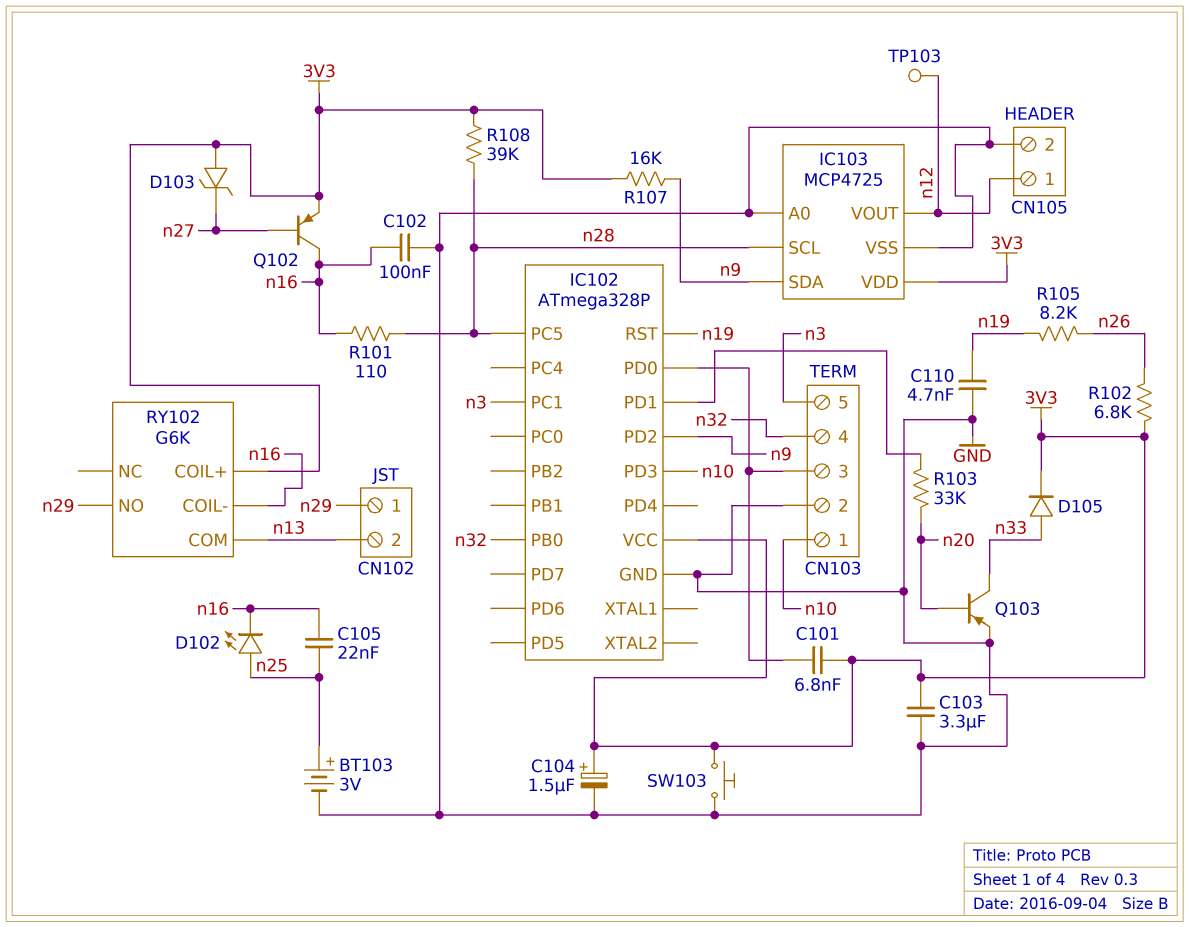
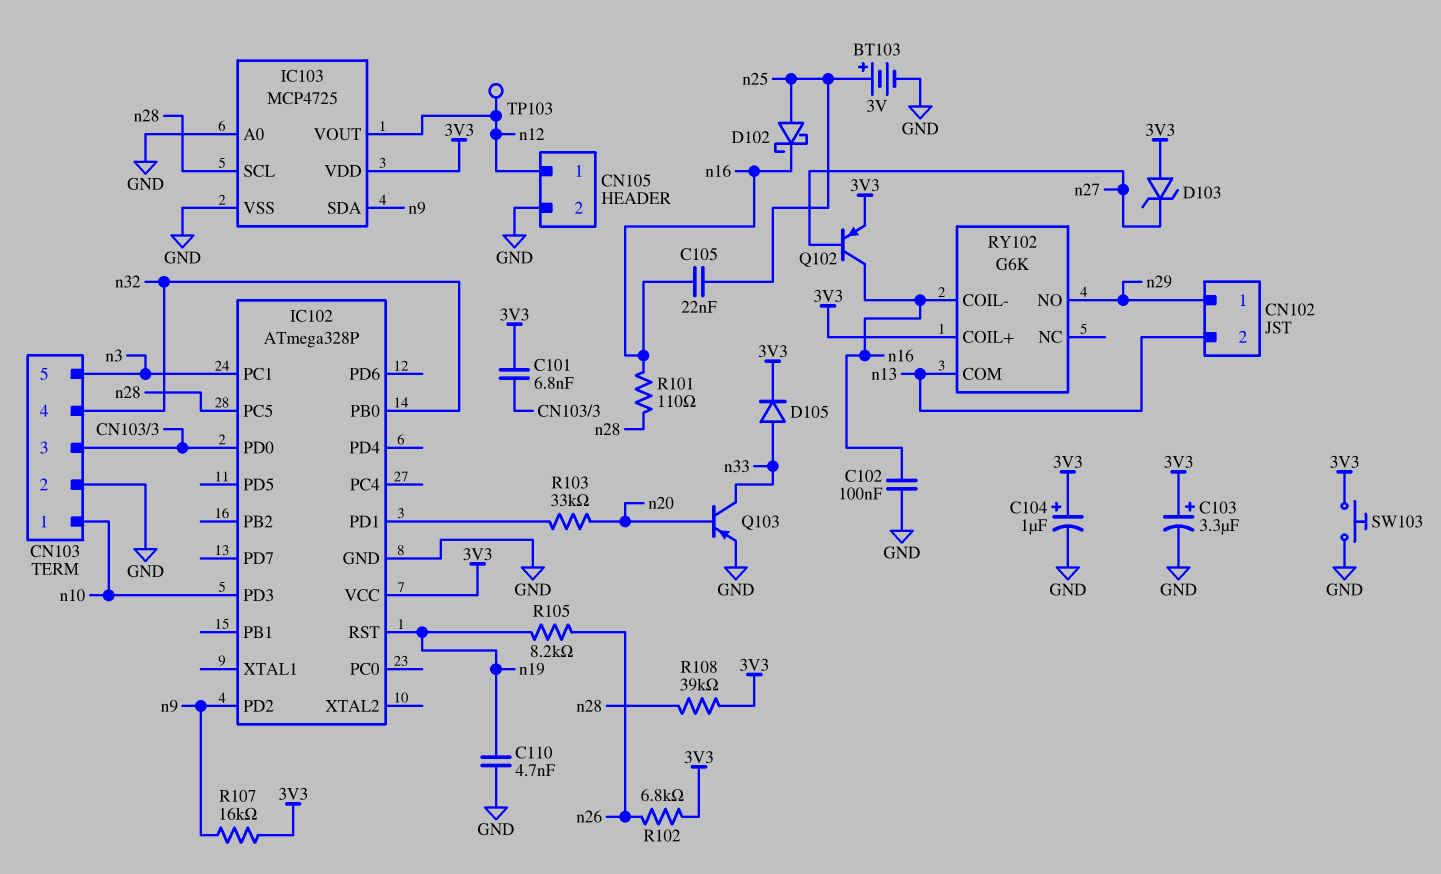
C103: 3.3uF (3V3, GND) -> 3.3uF (plus 3V3, minus GND)
C104: 1.5uF (plus 3V3, minus GND) -> 1uF (plus 3V3, minus GND)
D102: LED (A n25, K n16) -> schottky (A n25, K n16)

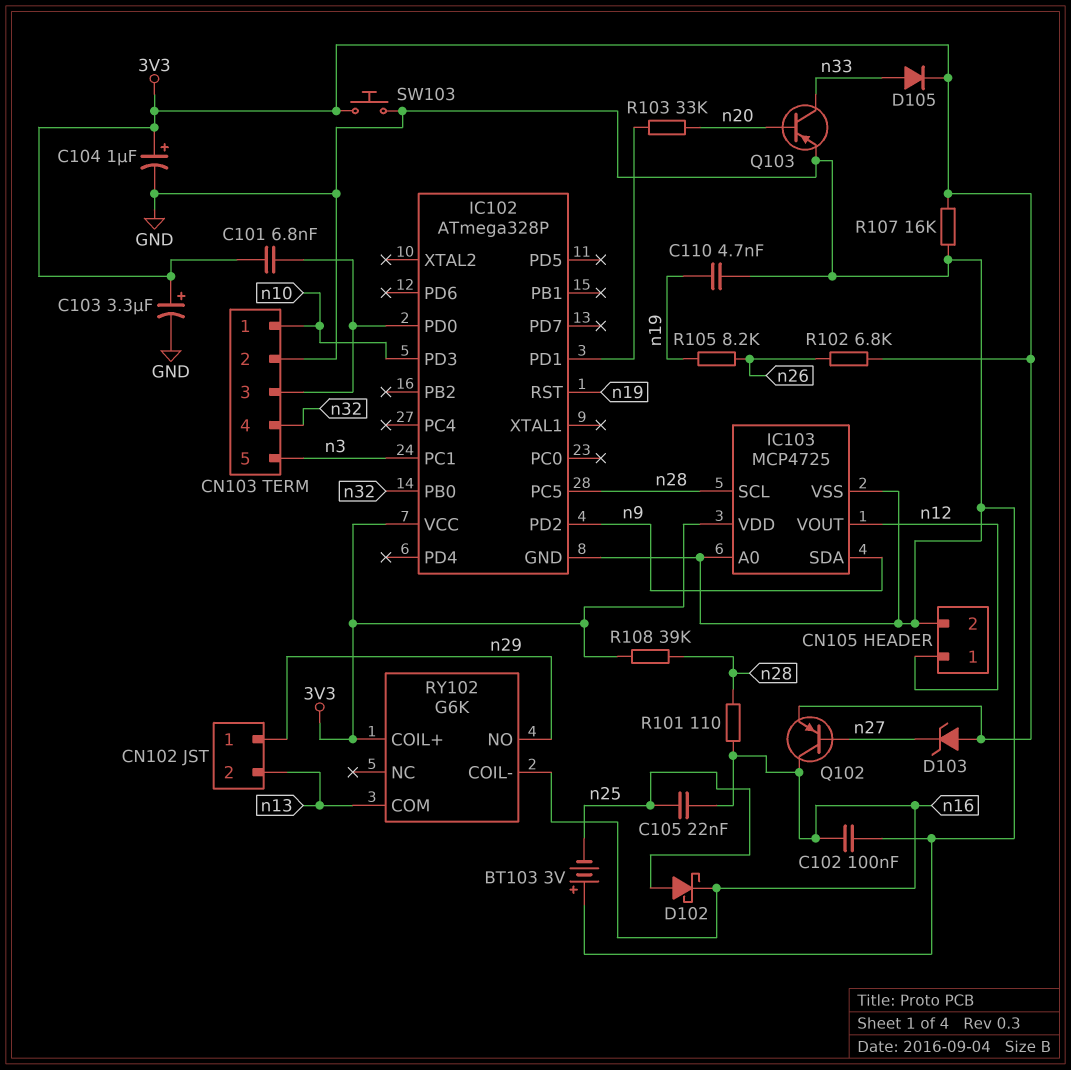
BT103: 3V (plus n25, minus GND) -> 3V (plus GND, minus n25)
R107: 16k (3V3, n9) -> 16k (3V3, GND)
TP103: test point (n12) -> none

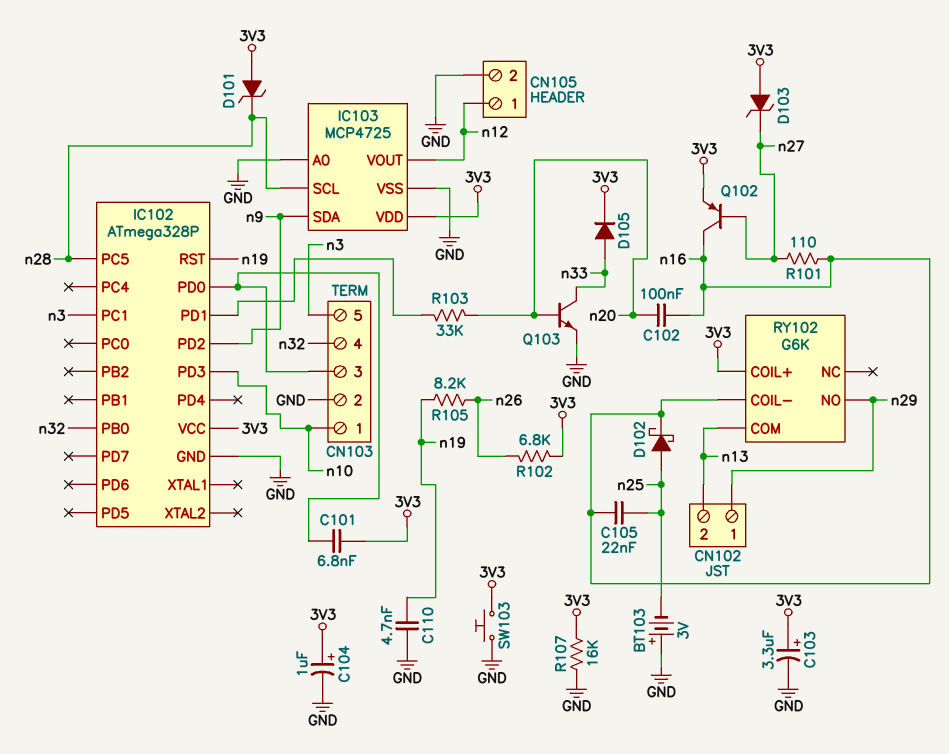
C102: 100nF (GND, n16) -> 100nF (n16, n20)
D101: none -> zener (A 3V3, K n28)
Q103: PNP (B n20, C n33, E GND) -> NPN (B n20, C n33, E GND)
R101: 110 (n16, n28) -> 110 (n16, n27)
R108: 39k (3V3, n28) -> none

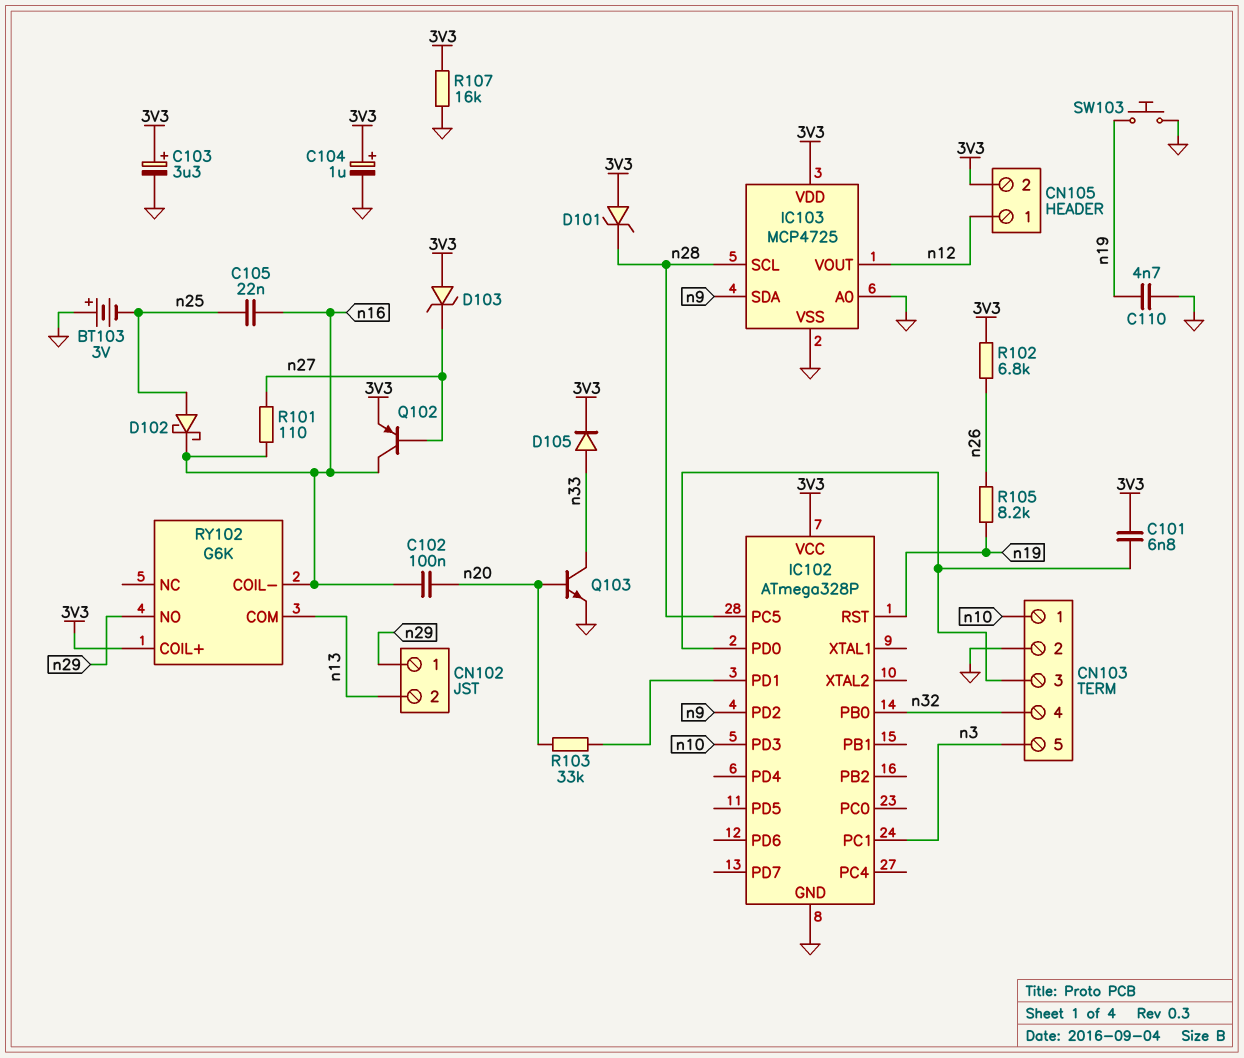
CN105 pin 2: GND -> 3V3
SW103: button (3V3, GND) -> button (GND, n19)

